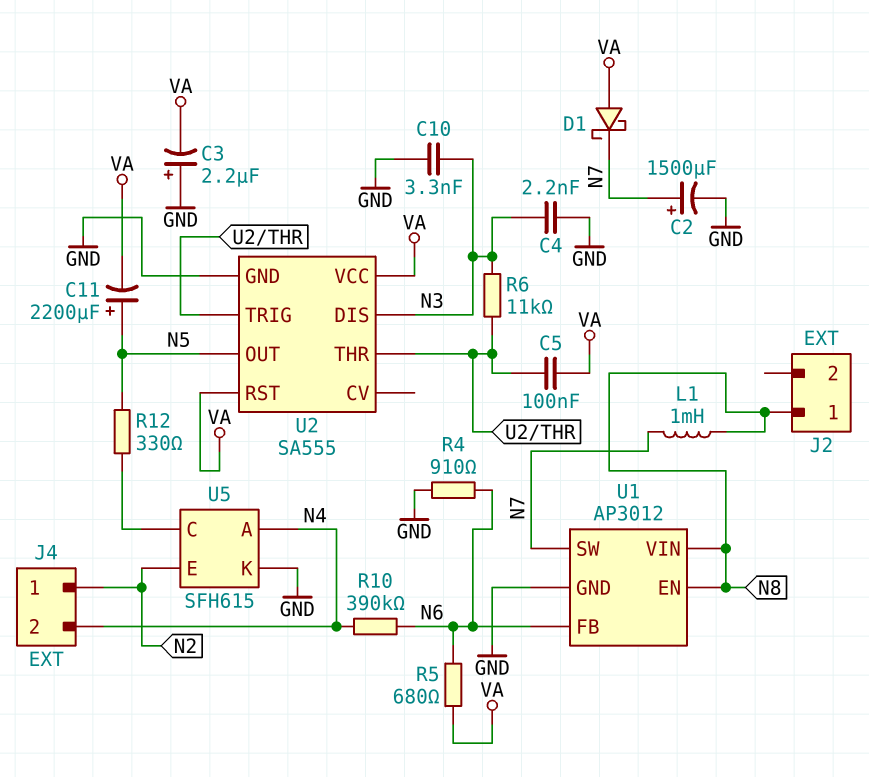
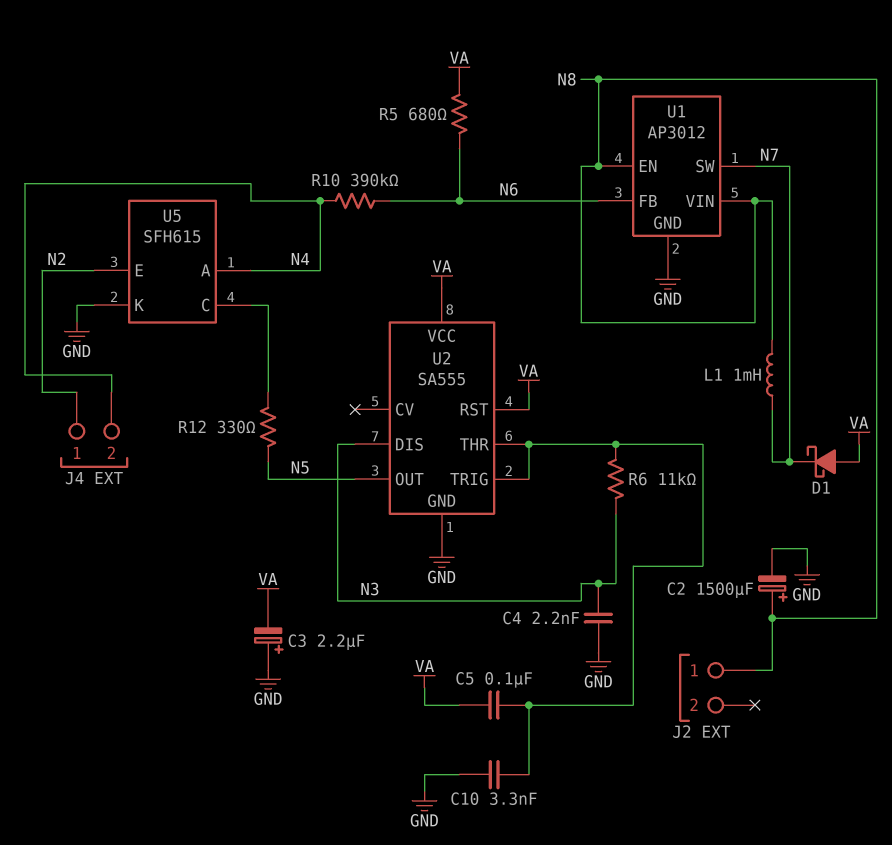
C2: 1500uF (plus N7, minus GND) -> 1500uF (plus N8, minus GND)
C10: 3.3nF (GND, N3) -> 3.3nF (GND, U2/THR)
C11: 2200uF (plus N5, minus VA) -> none
R4: 910 (GND, N6) -> none

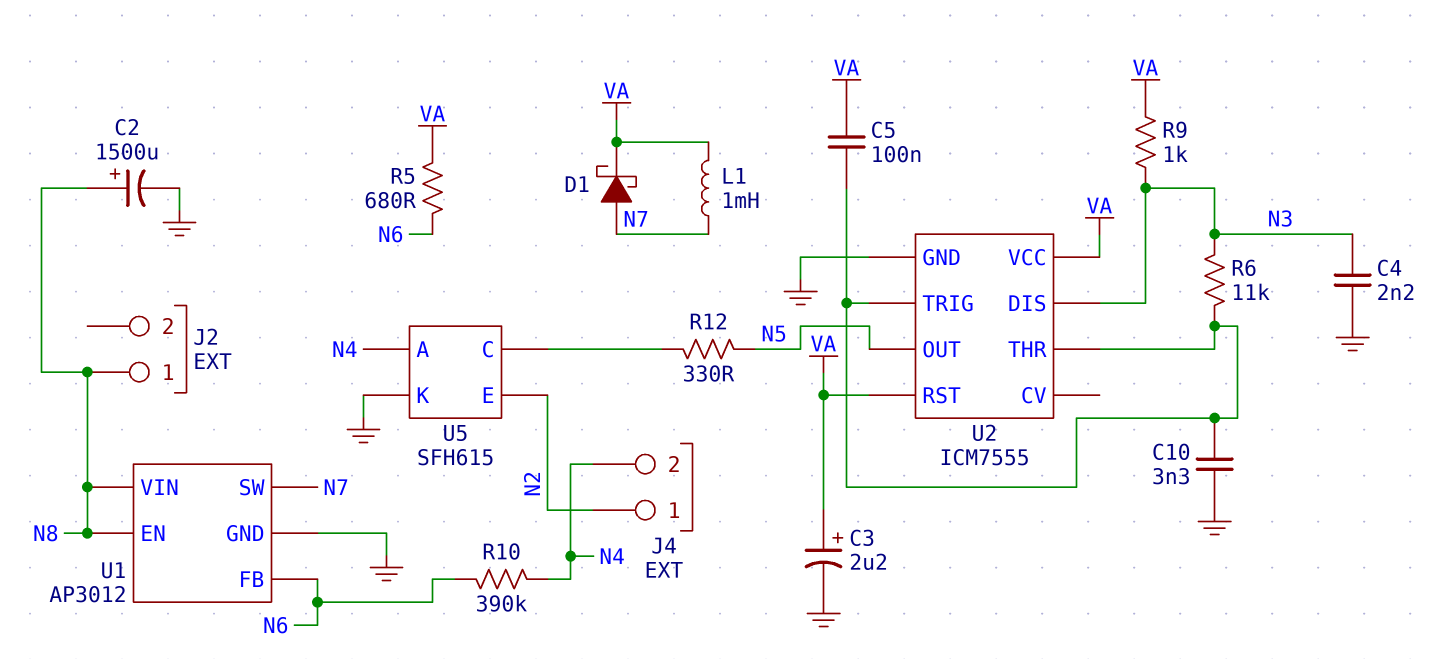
C3: 2.2uF (plus GND, minus VA) -> 2.2uF (plus VA, minus GND)
D1: schottky (A VA, K N7) -> schottky (A N7, K VA)
L1: 1mH (N7, N8) -> 1mH (N7, VA)
R9: none -> 1k (N3, VA)
U2: SA555 -> ICM7555

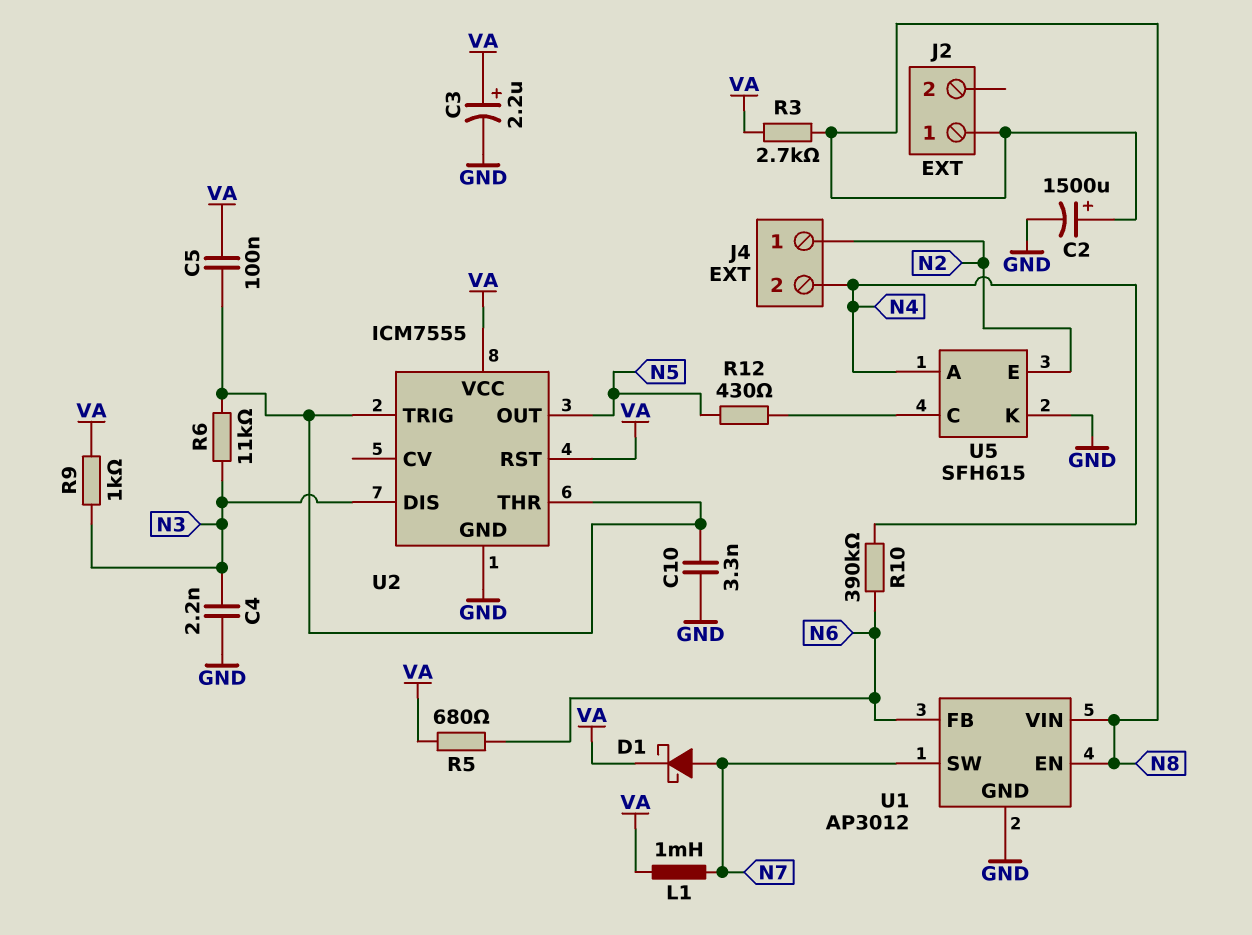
R3: none -> 2.7k (N8, VA)
R12: 330 (N5, U5/C) -> 430 (N5, U5/C)

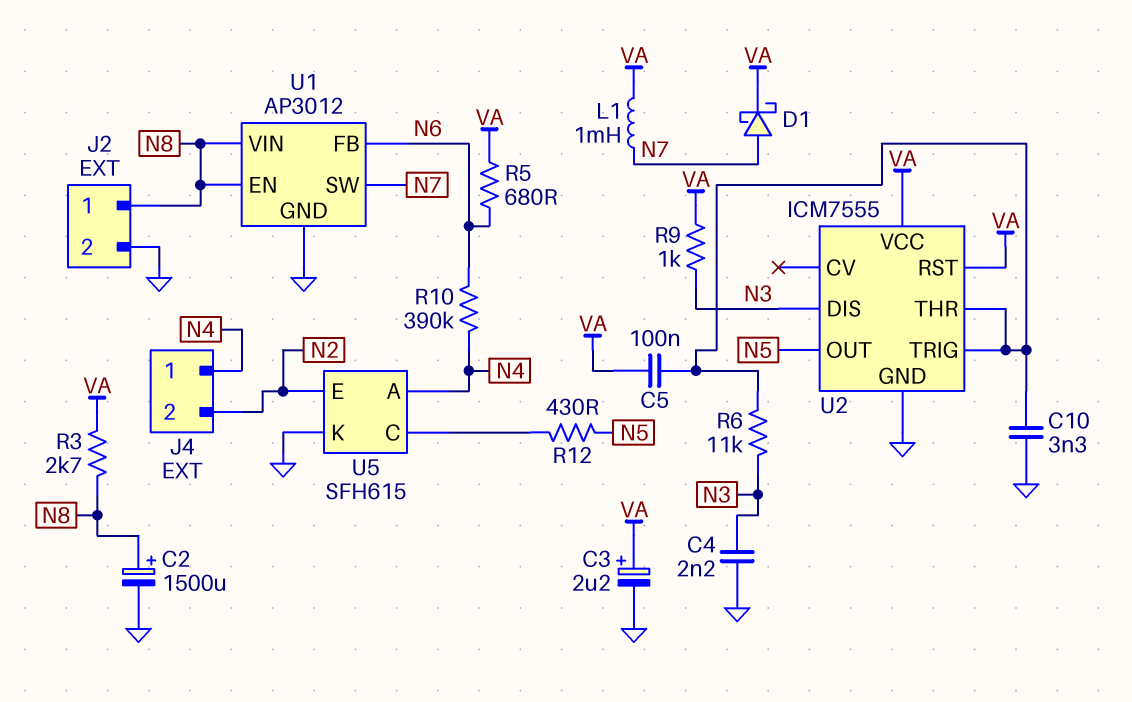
J2 pin 2: none -> GND
J4 pin 1: N2 -> N4
J4 pin 2: N4 -> N2

